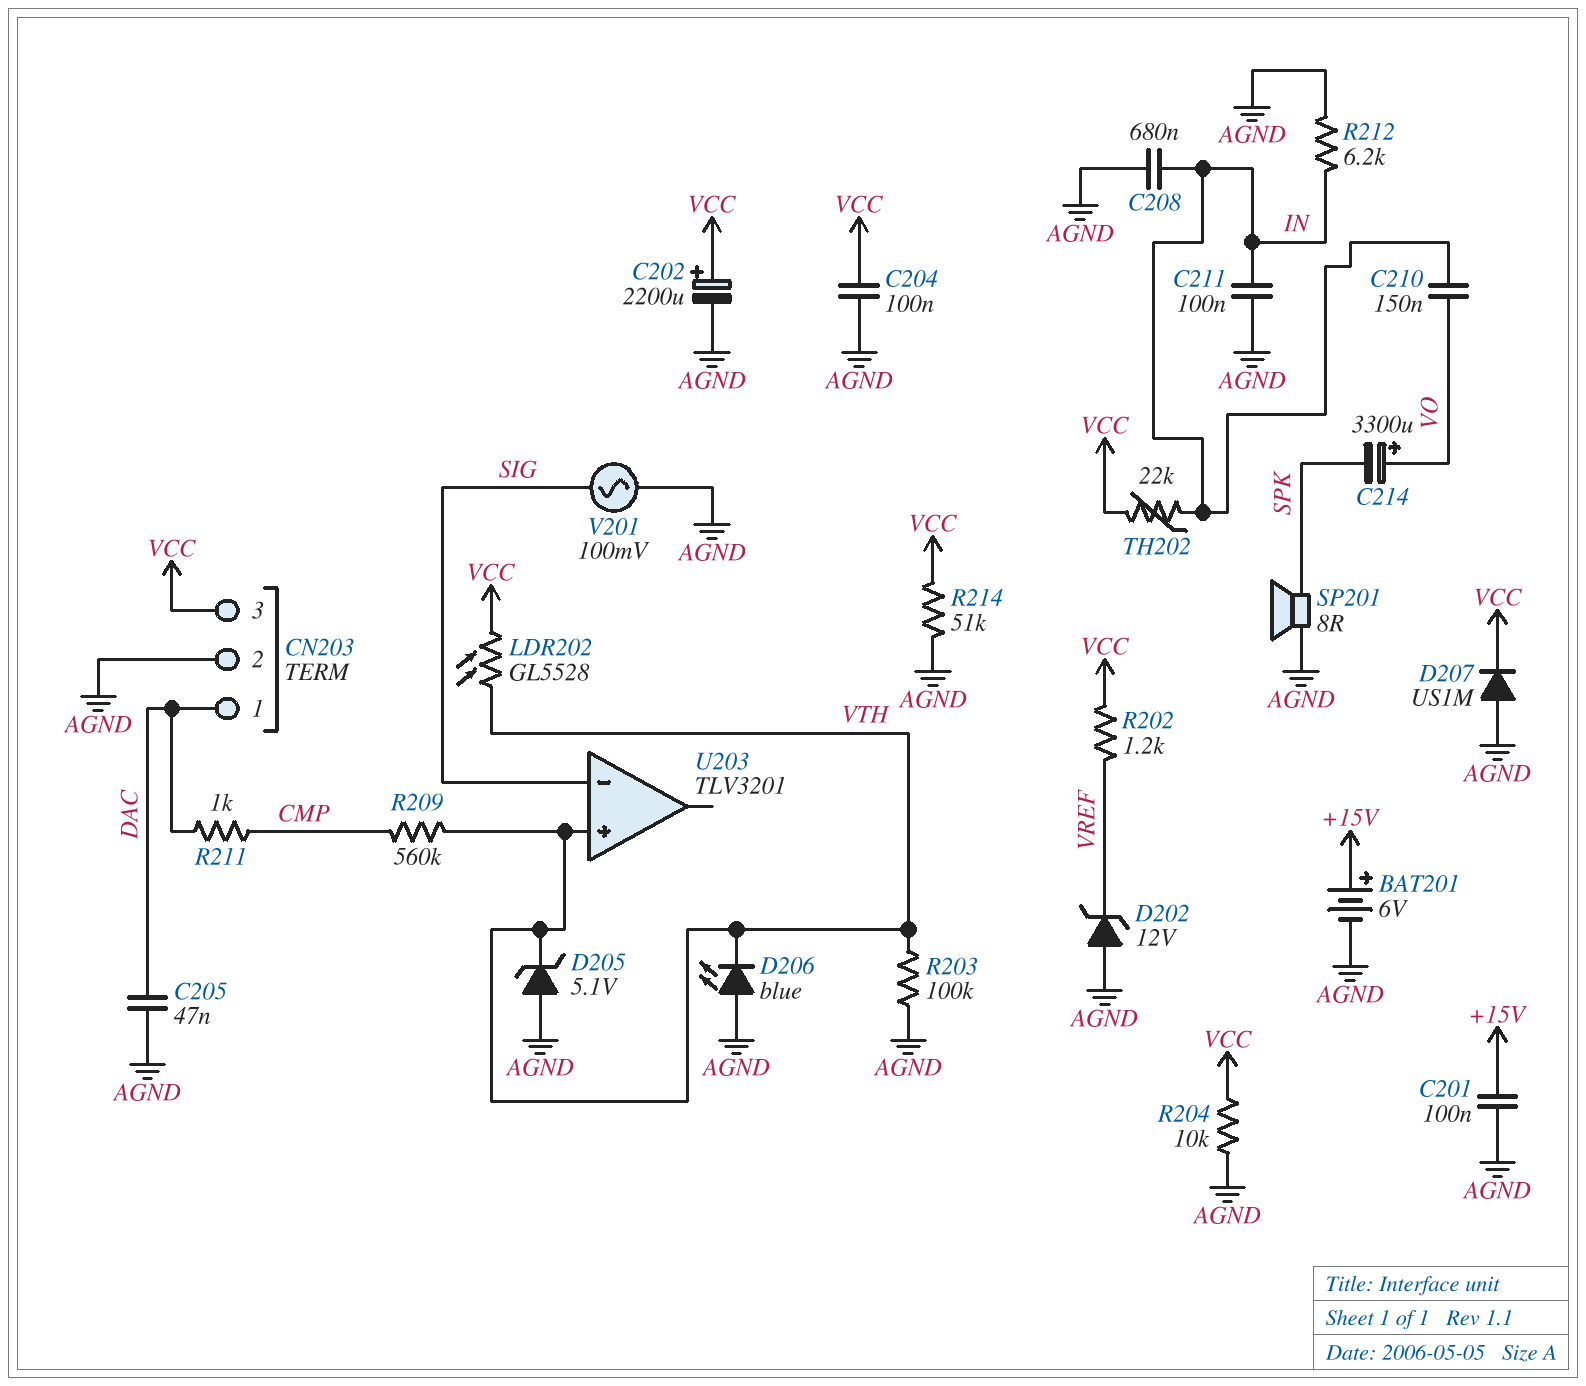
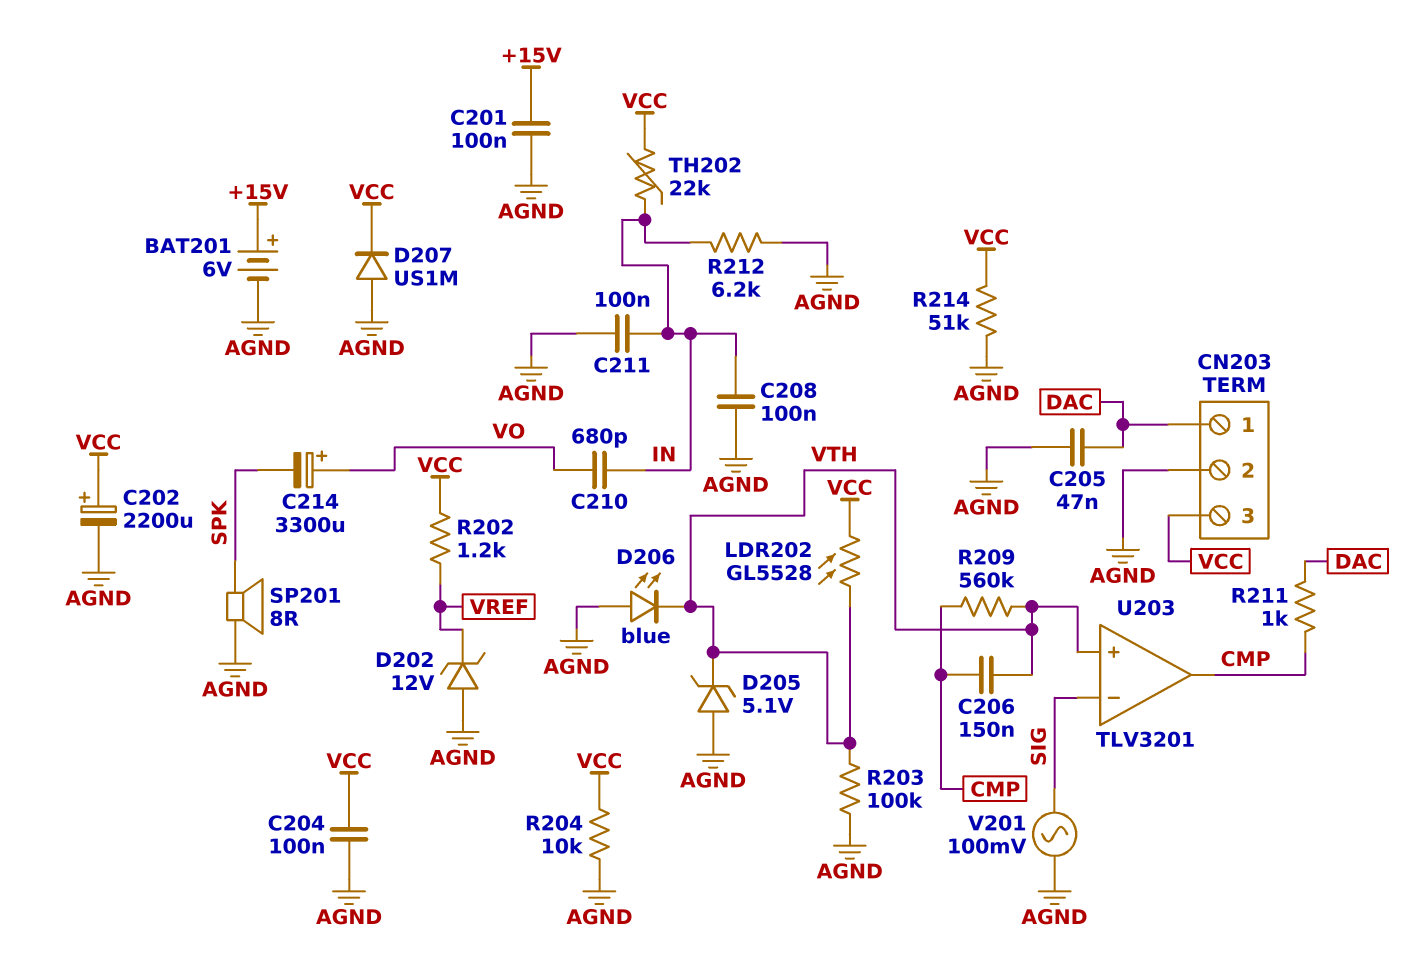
C206: none -> 150nF (CMP, VTH)
C208: 680nF (AGND, IN) -> 100nF (AGND, IN)
C210: 150nF (IN, VO) -> 680pF (IN, VO)
U203 pin out: none -> CMP

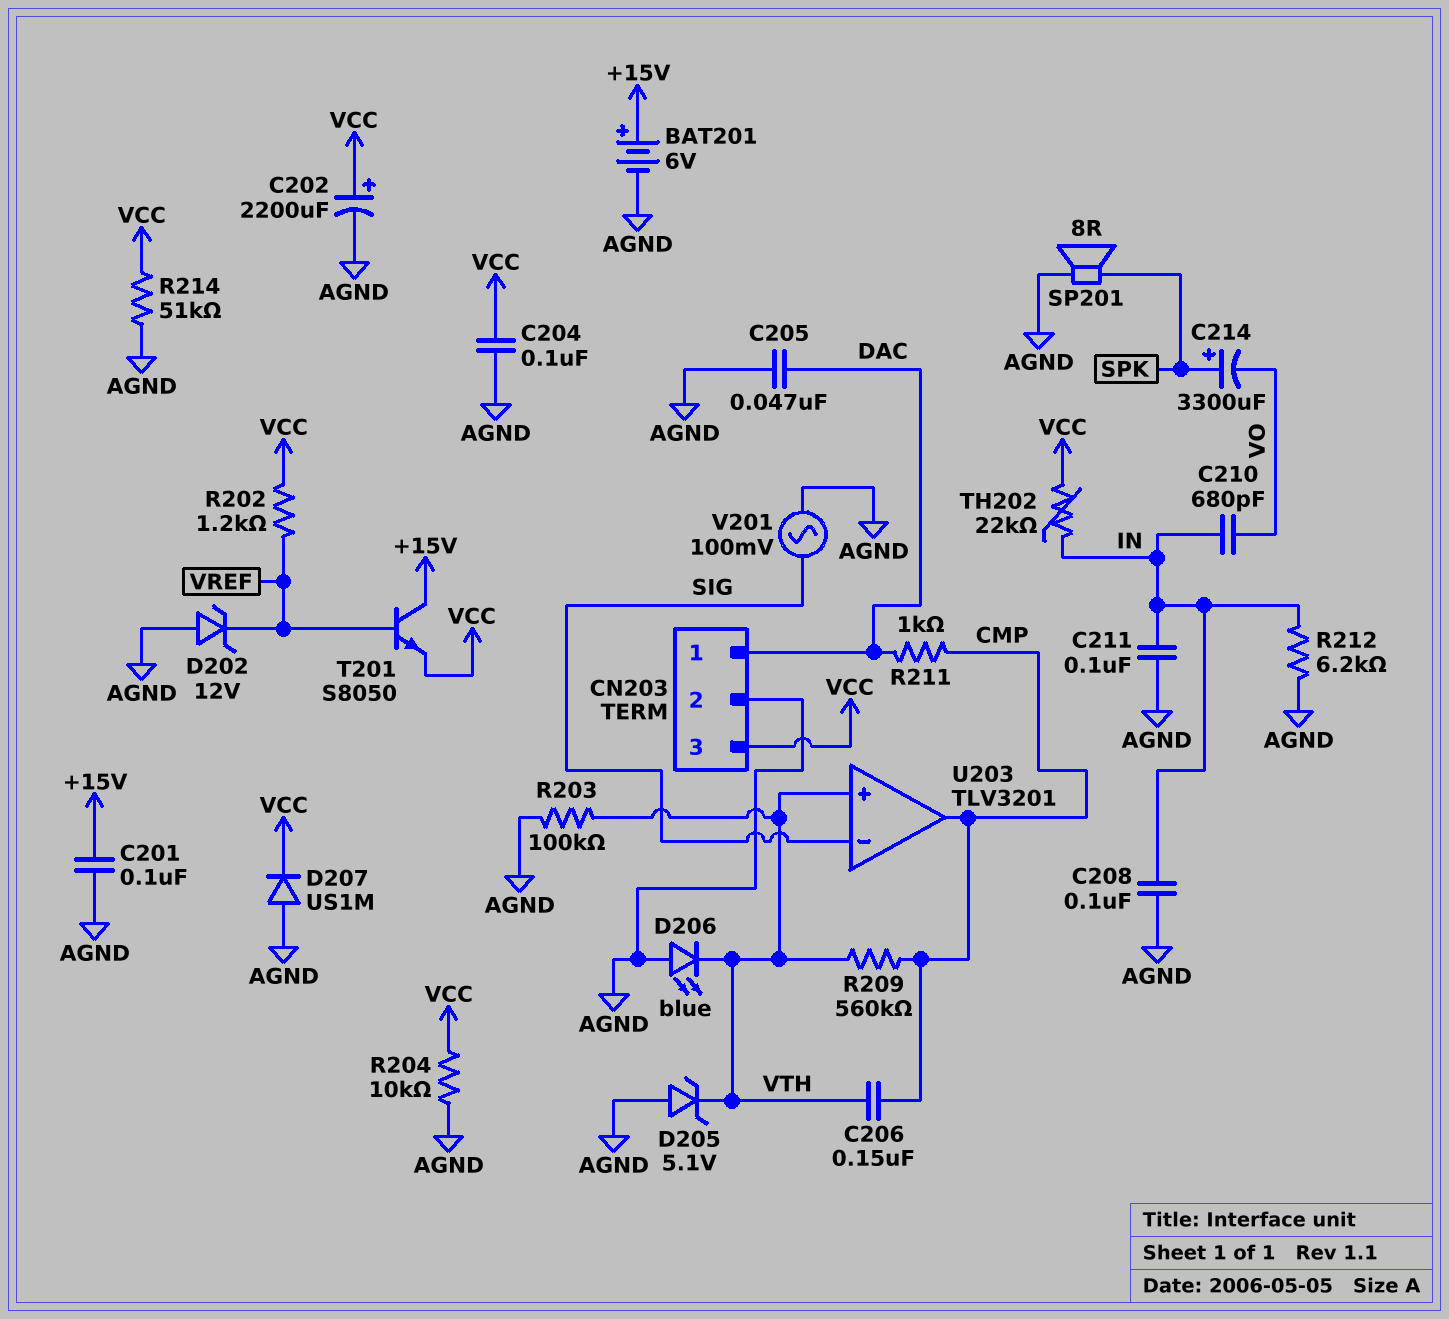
C214: 3300uF (plus VO, minus SPK) -> 3300uF (plus SPK, minus VO)
LDR202: GL5528 (VCC, VTH) -> none
T201: none -> NPN S8050 (B VREF, C +15V, E VCC)

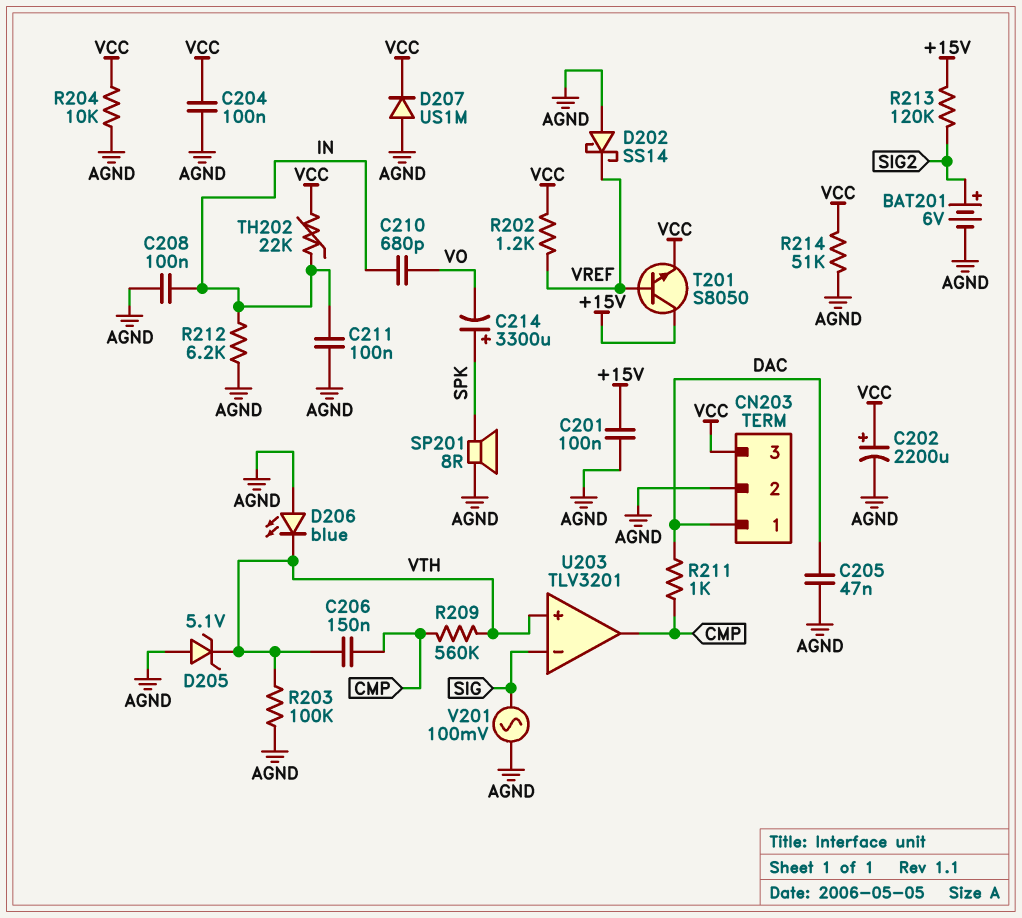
BAT201: 6V (plus +15V, minus AGND) -> 6V (plus SIG2, minus AGND)
D202: zener 12V (A AGND, K VREF) -> schottky SS14 (A AGND, K VREF)
R213: none -> 120k (+15V, SIG2)

